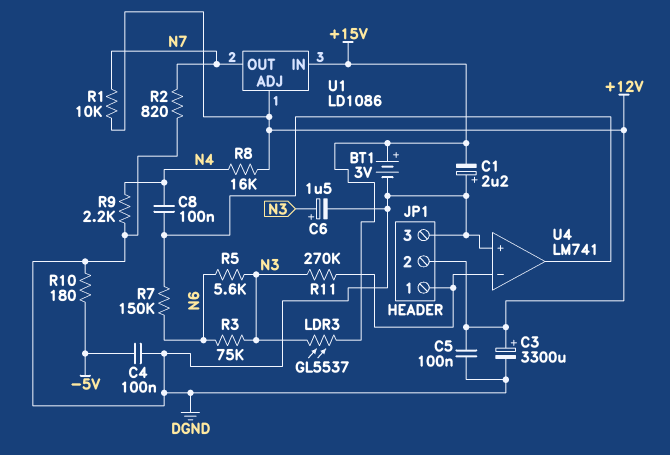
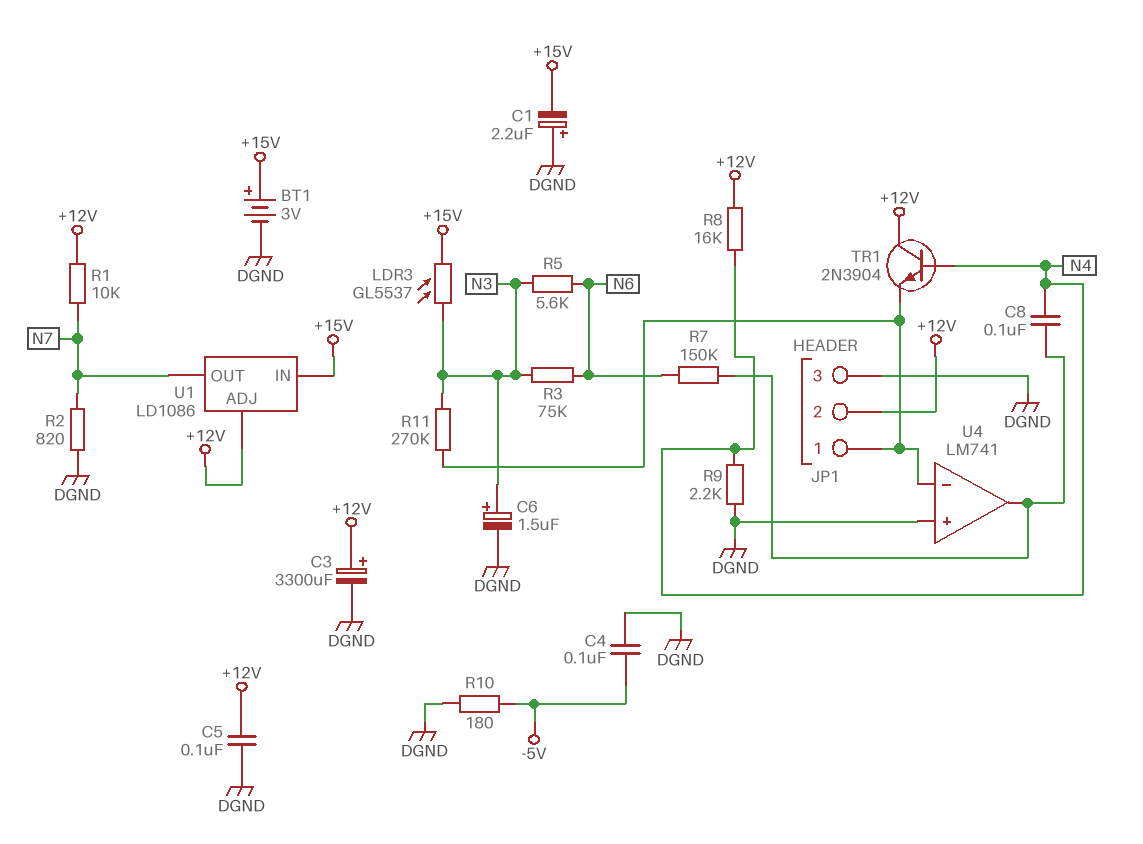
TR1: none -> NPN 2N3904 (B N4, C +12V, E JP1/1)

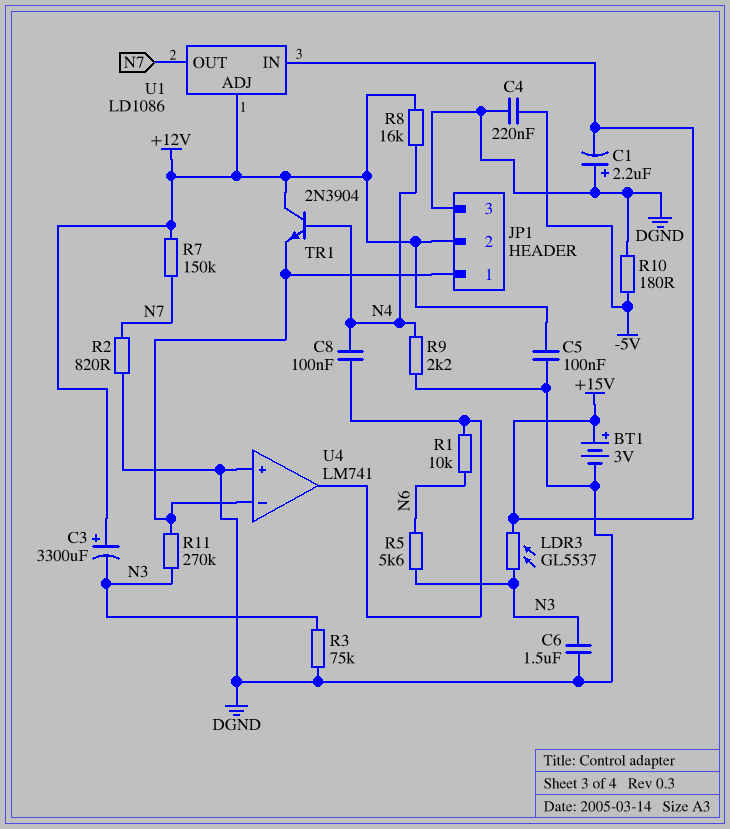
C3: 3300uF (plus +12V, minus DGND) -> 3300uF (plus +12V, minus N3)
C4: 100nF (-5V, DGND) -> 220nF (-5V, DGND)
C6: 1.5uF (plus N3, minus DGND) -> 1.5uF (DGND, N3)
R1: 10k (+12V, N7) -> 10k (N6, U4/out)
R3: 75k (N3, N6) -> 75k (DGND, N3)
R7: 150k (N6, U4/out) -> 150k (+12V, N7)

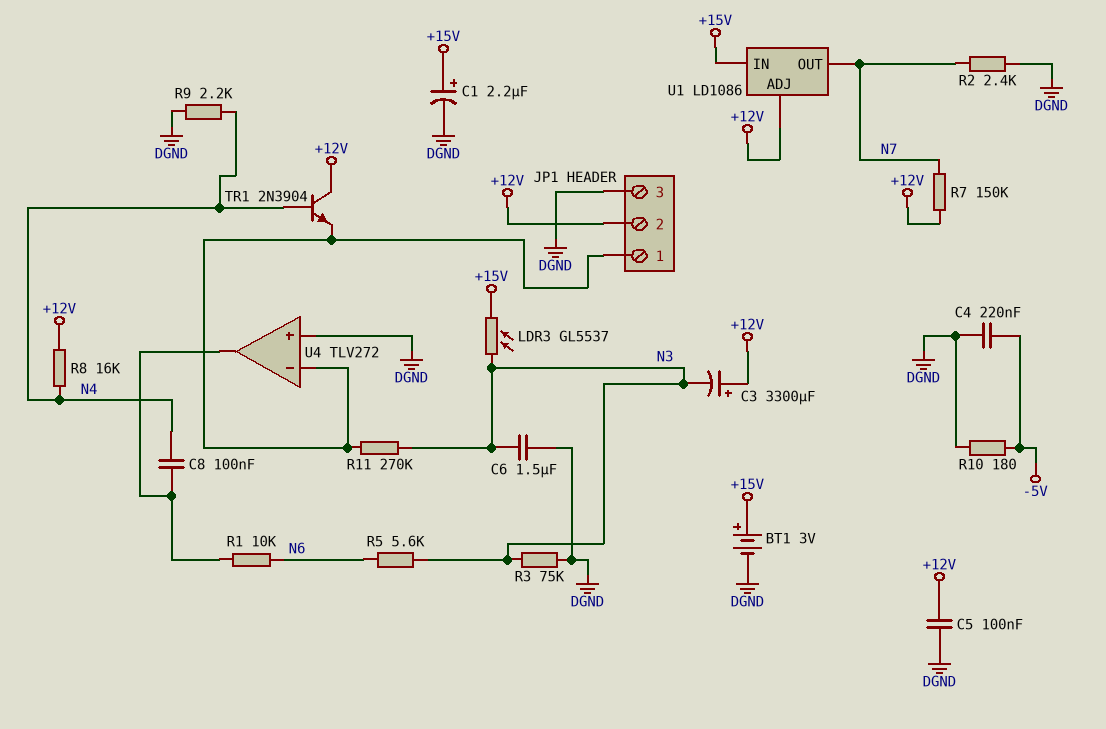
C1: 2.2uF (plus DGND, minus +15V) -> 2.2uF (plus +15V, minus DGND)
R2: 820 (DGND, N7) -> 2.4k (DGND, N7)
U4: LM741 -> TLV272

